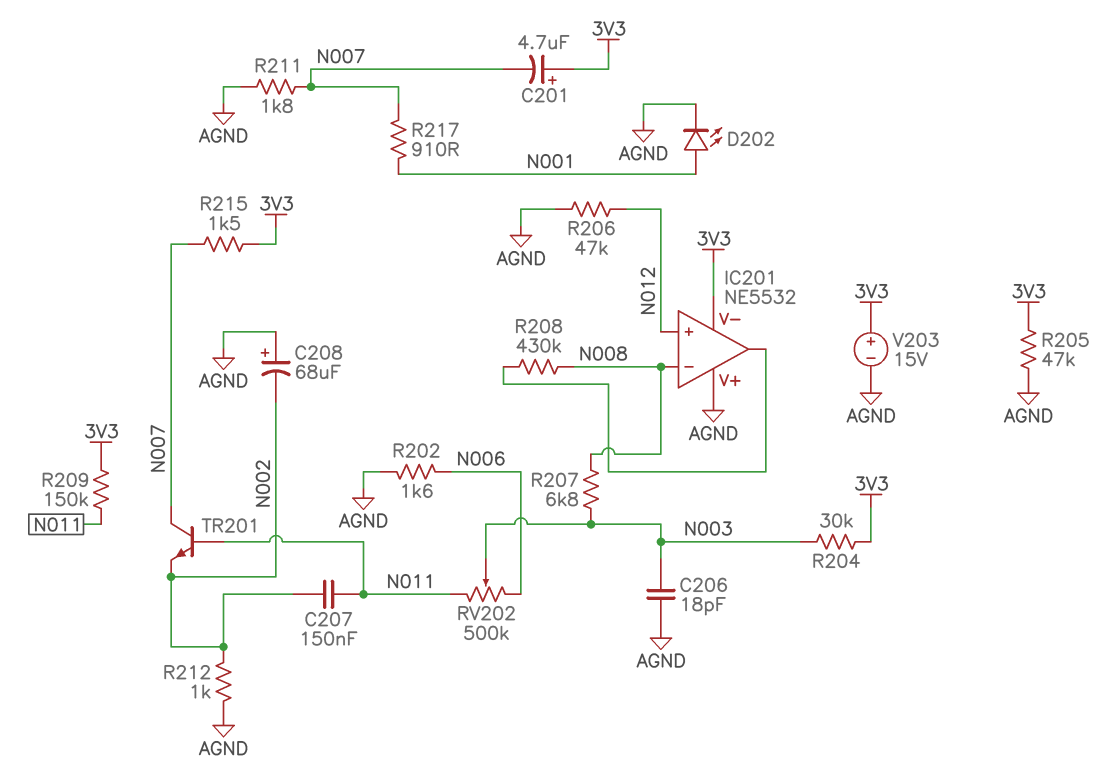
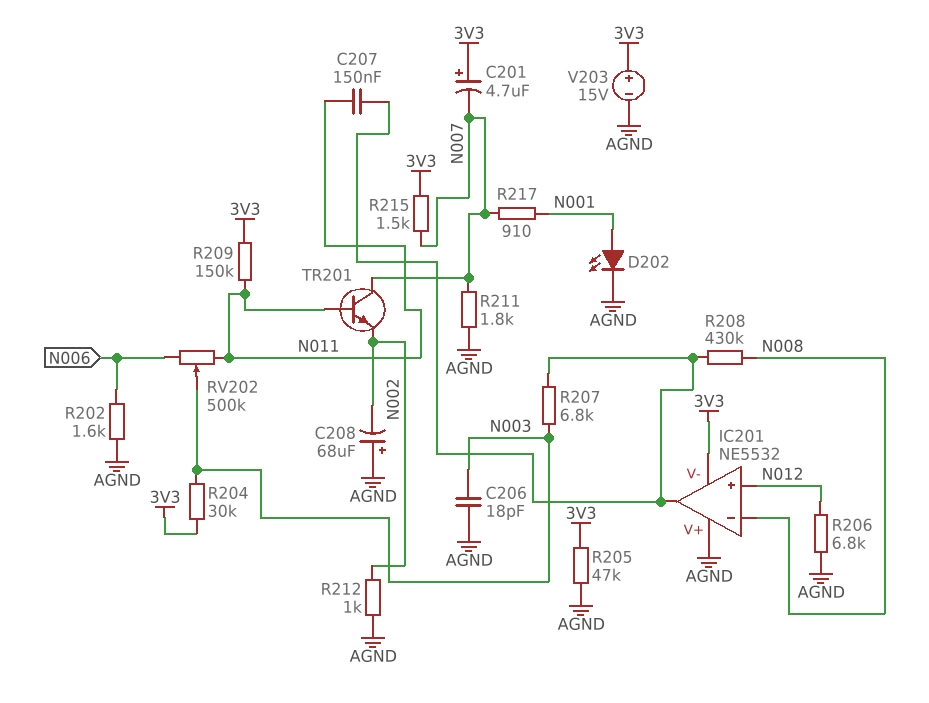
C207: 150nF (N002, N011) -> 150nF (IC201/out, N011)
R206: 47k (AGND, N012) -> 6.8k (AGND, N012)
R207: 6.8k (N003, N008) -> 6.8k (IC201/out, N003)

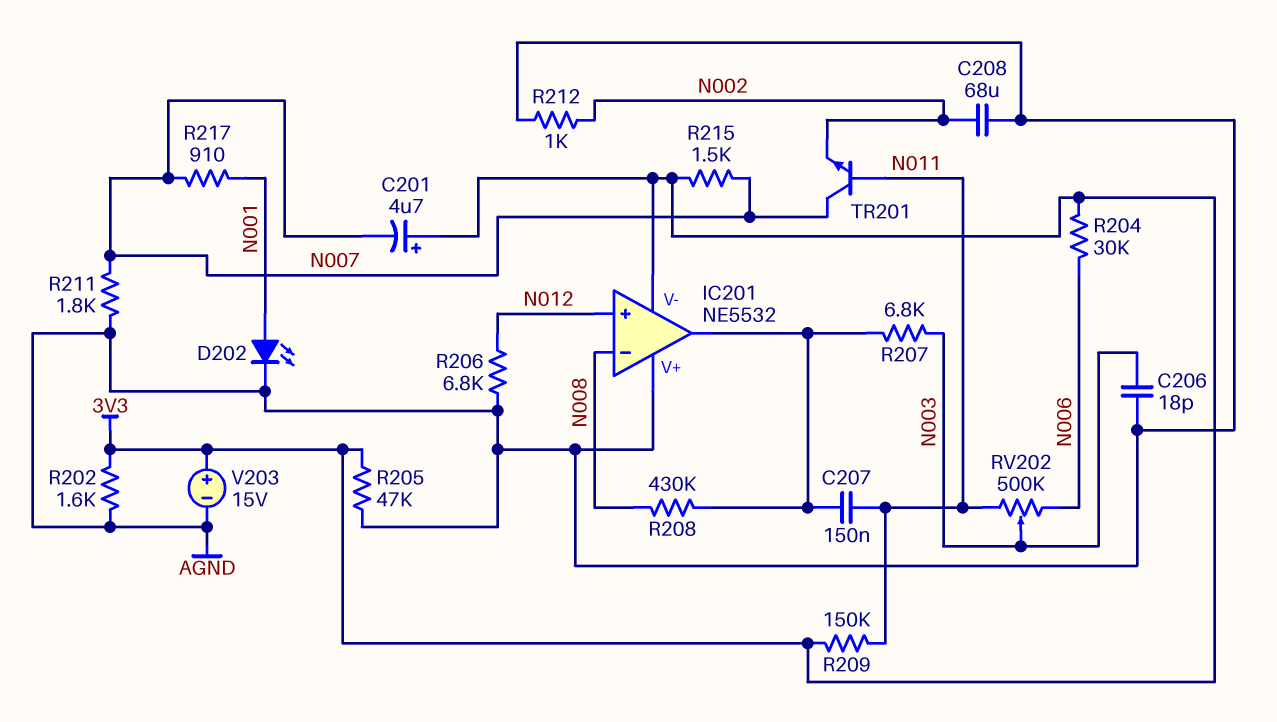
C208: 68uF (plus AGND, minus N002) -> 68uF (AGND, N002)
R202: 1.6k (AGND, N006) -> 1.6k (3V3, AGND)
R204: 30k (3V3, N003) -> 30k (3V3, N006)

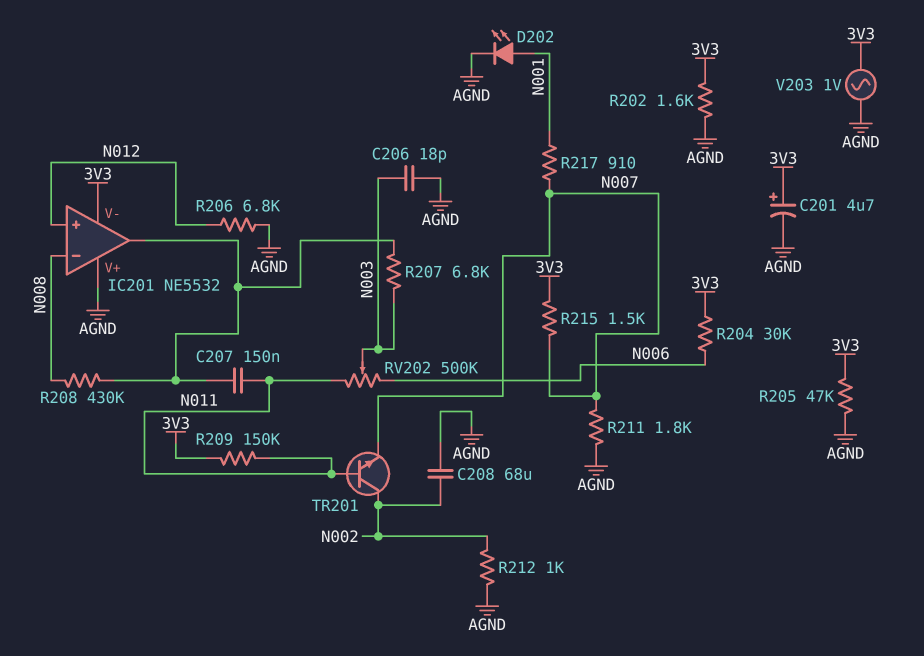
C201: 4.7uF (plus 3V3, minus N007) -> 4.7uF (plus 3V3, minus AGND)
TR201: NPN (B N011, C N007, E N002) -> NPN (B N011, C N002, E N007)
V203: 15V (plus 3V3, minus AGND) -> AC 1V (3V3, AGND)

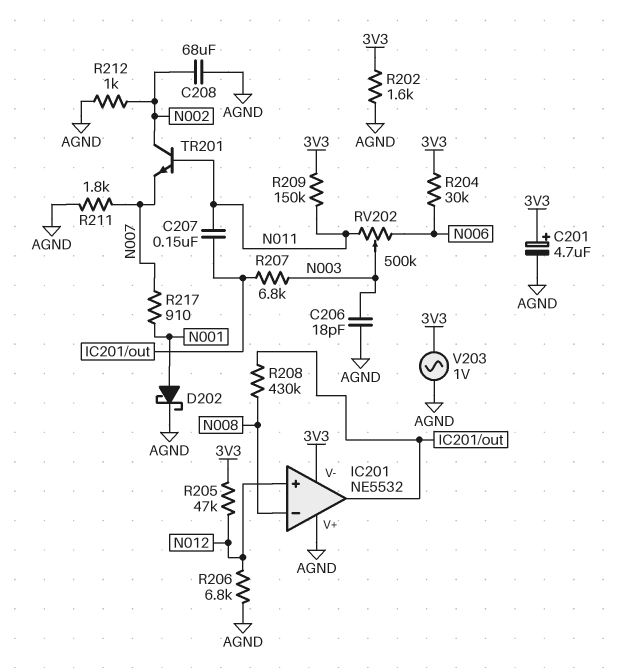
D202: LED (A N001, K AGND) -> schottky (A N001, K AGND)
R205: 47k (3V3, AGND) -> 47k (3V3, N012)
R215: 1.5k (3V3, N007) -> none

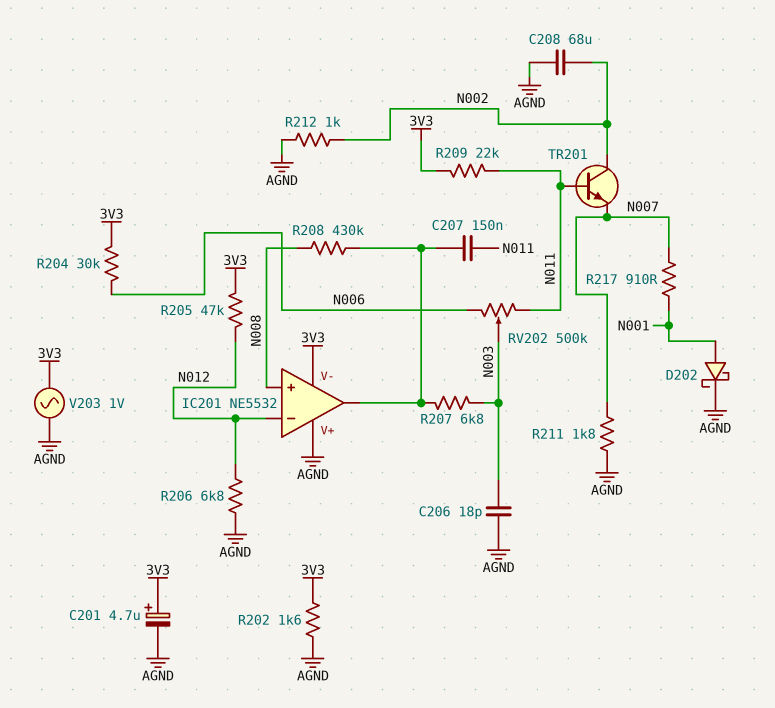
IC201 pin in+: N012 -> N008
IC201 pin in-: N008 -> N012
R209: 150k (3V3, N011) -> 22k (3V3, N011)

